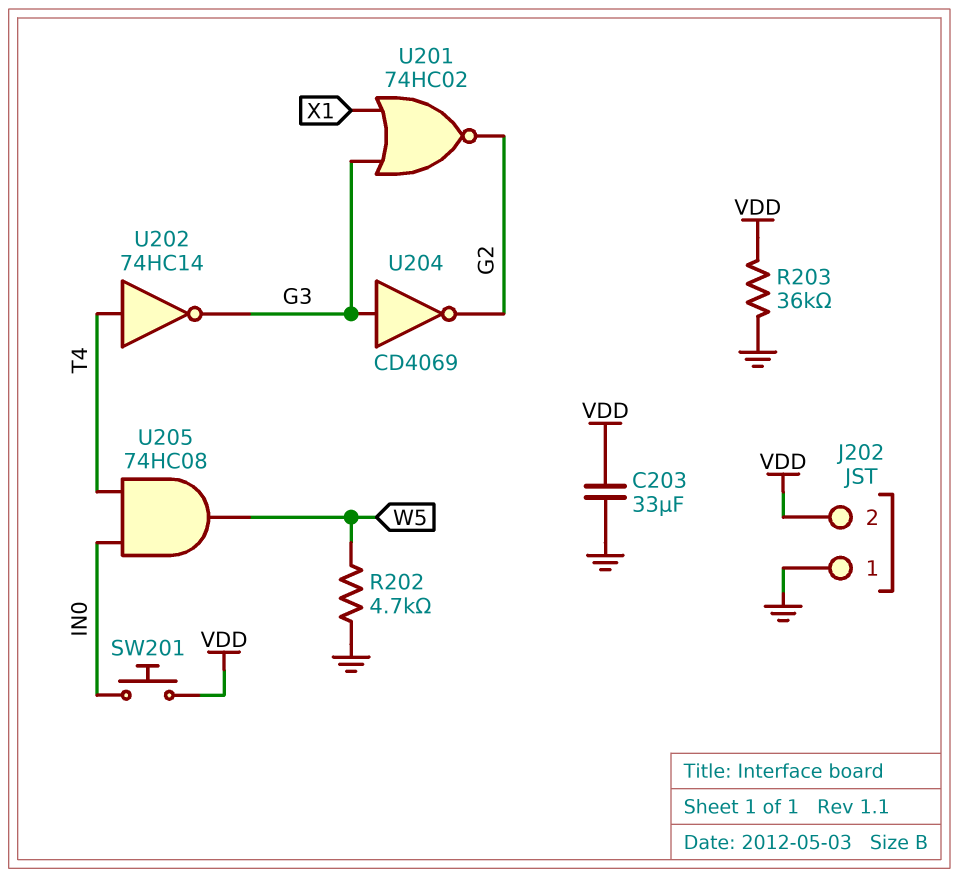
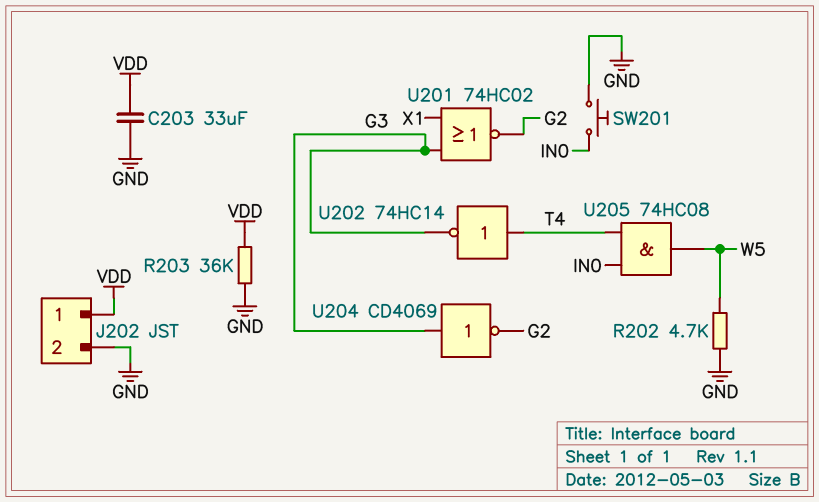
J202 pin 1: GND -> VDD
J202 pin 2: VDD -> GND
SW201: button (IN0, VDD) -> button (GND, IN0)

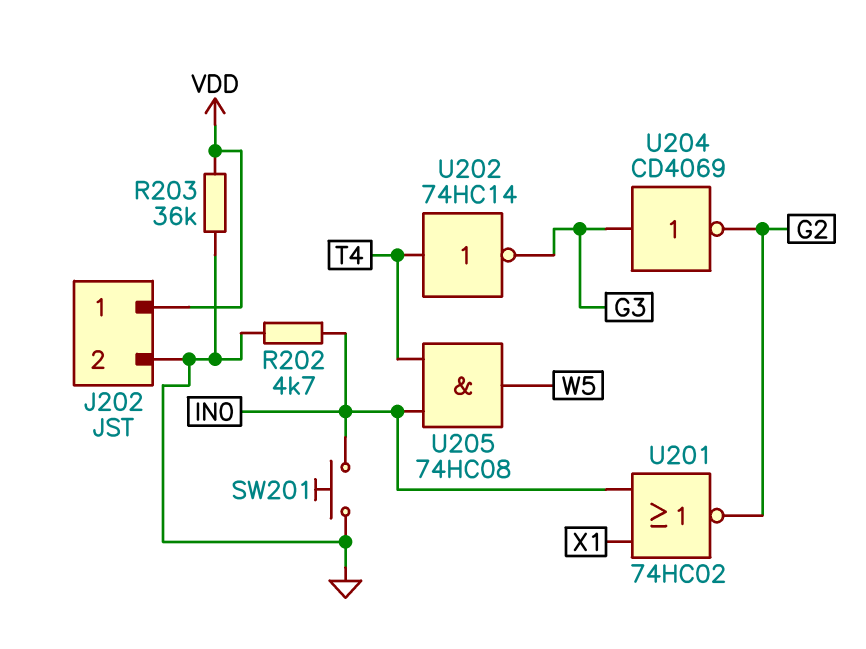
C203: 33uF (GND, VDD) -> none
R202: 4.7k (GND, W5) -> 4.7k (GND, IN0)
U201: NOR 74HC02 (in G3, in X1, out G2) -> NOR 74HC02 (in IN0, in X1, out G2)

